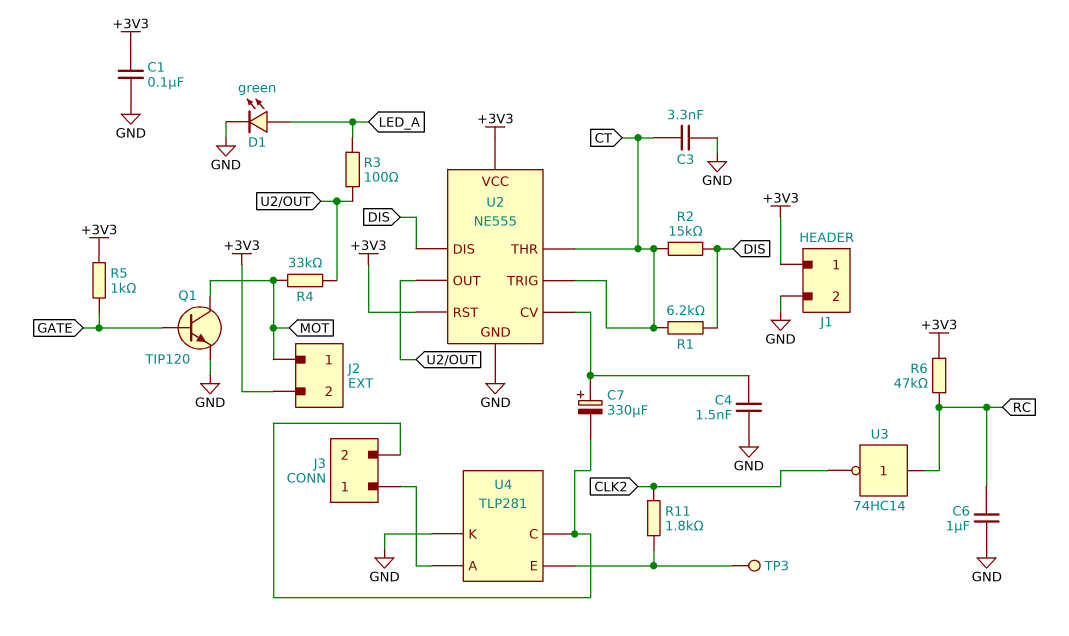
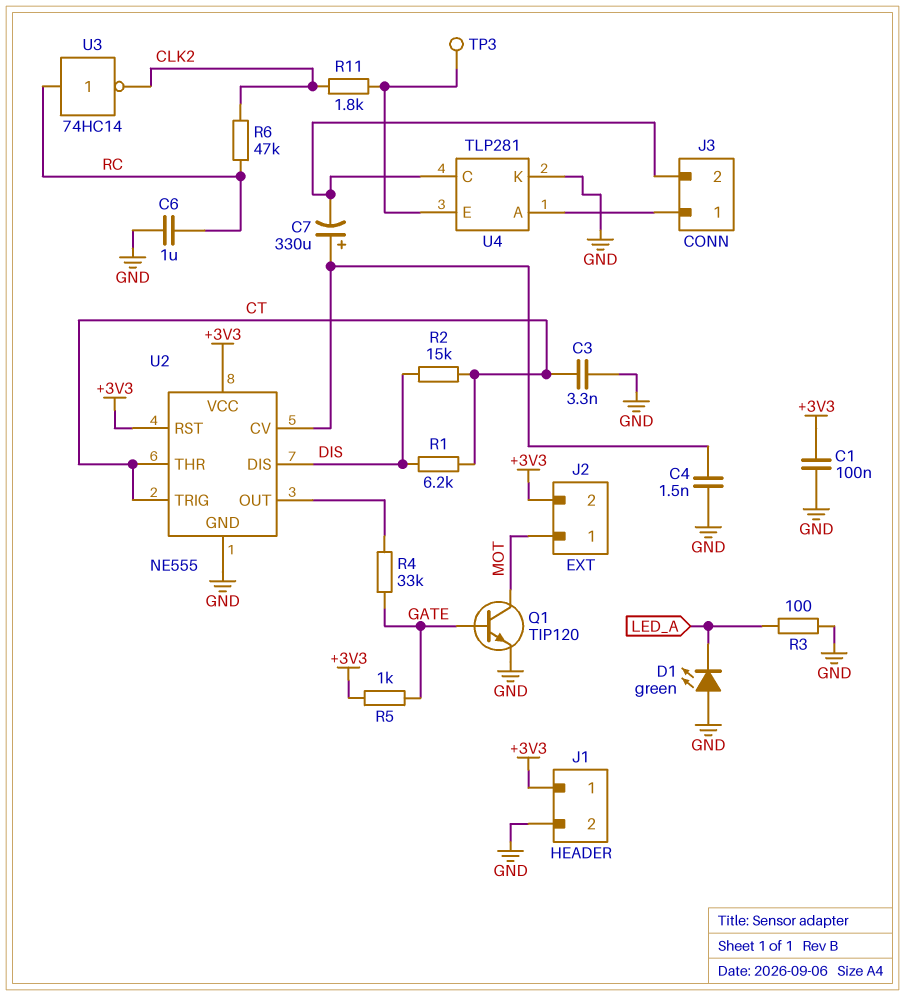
D1: LED green (A LED_A, K GND) -> LED green (A GND, K LED_A)
R3: 100 (LED_A, U2/OUT) -> 100 (GND, LED_A)
R4: 33k (MOT, U2/OUT) -> 33k (GATE, U2/OUT)
R6: 47k (+3V3, RC) -> 47k (CLK2, RC)

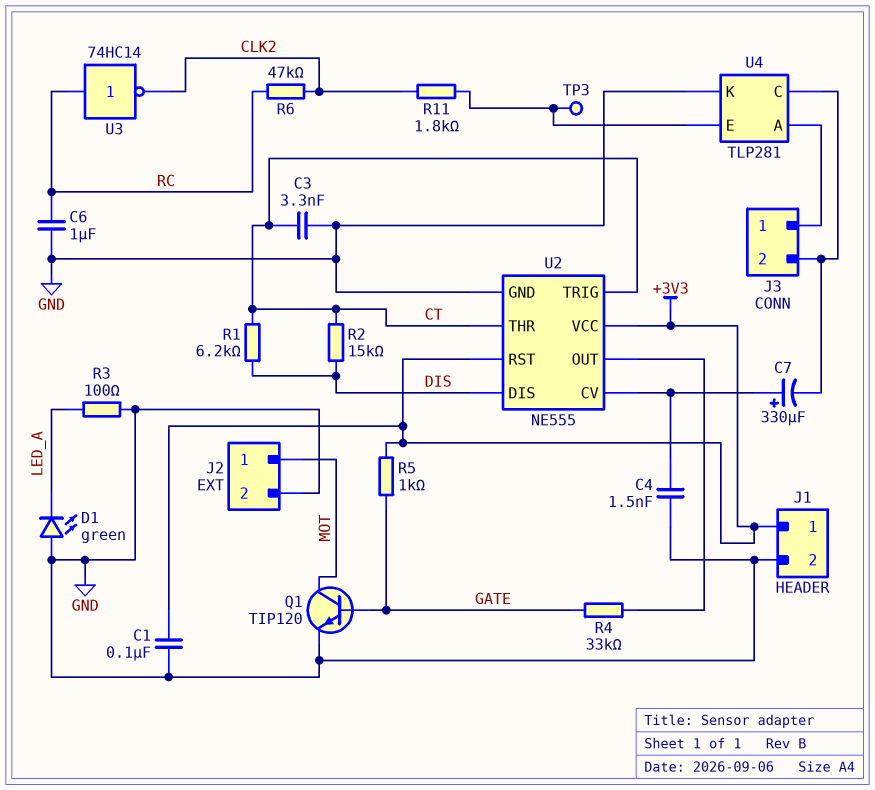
J2 pin 2: +3V3 -> GND

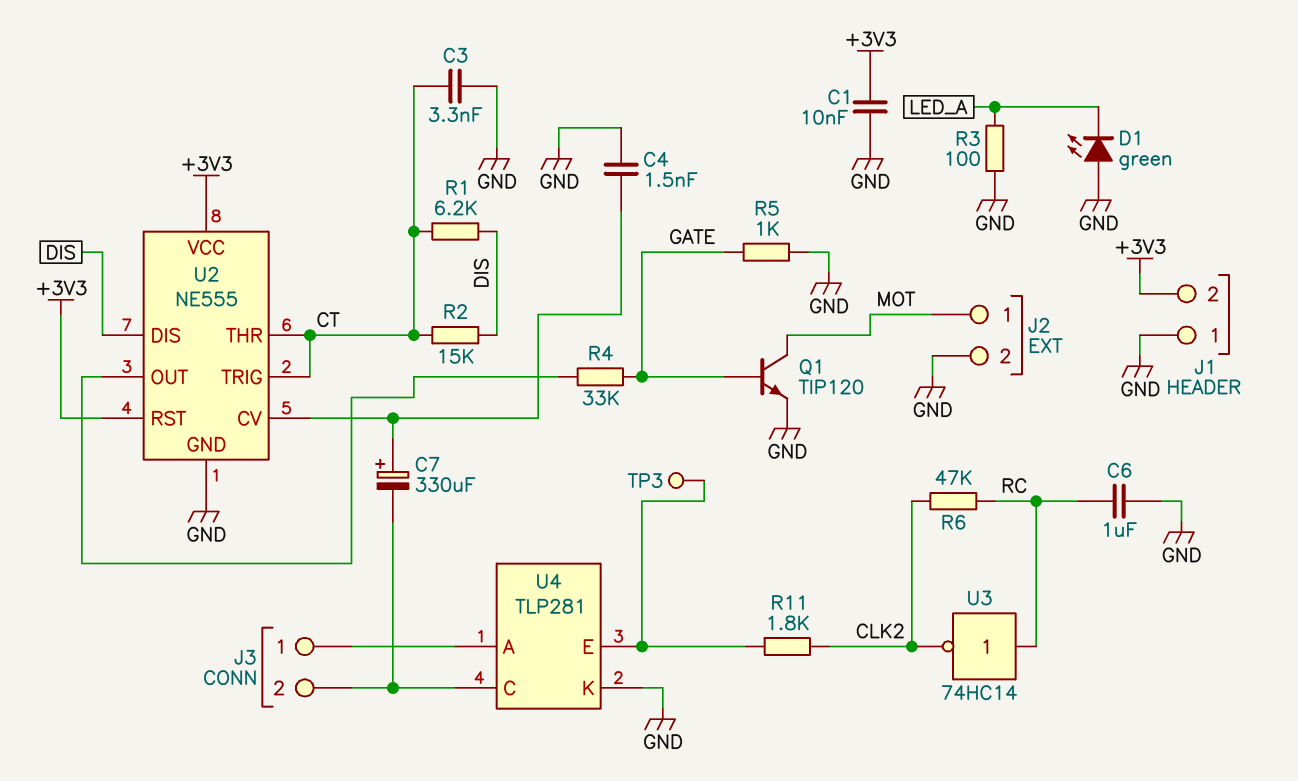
C1: 100nF (+3V3, GND) -> 10nF (+3V3, GND)
J1 pin 1: +3V3 -> GND
J1 pin 2: GND -> +3V3
R5: 1k (+3V3, GATE) -> 1k (GATE, GND)

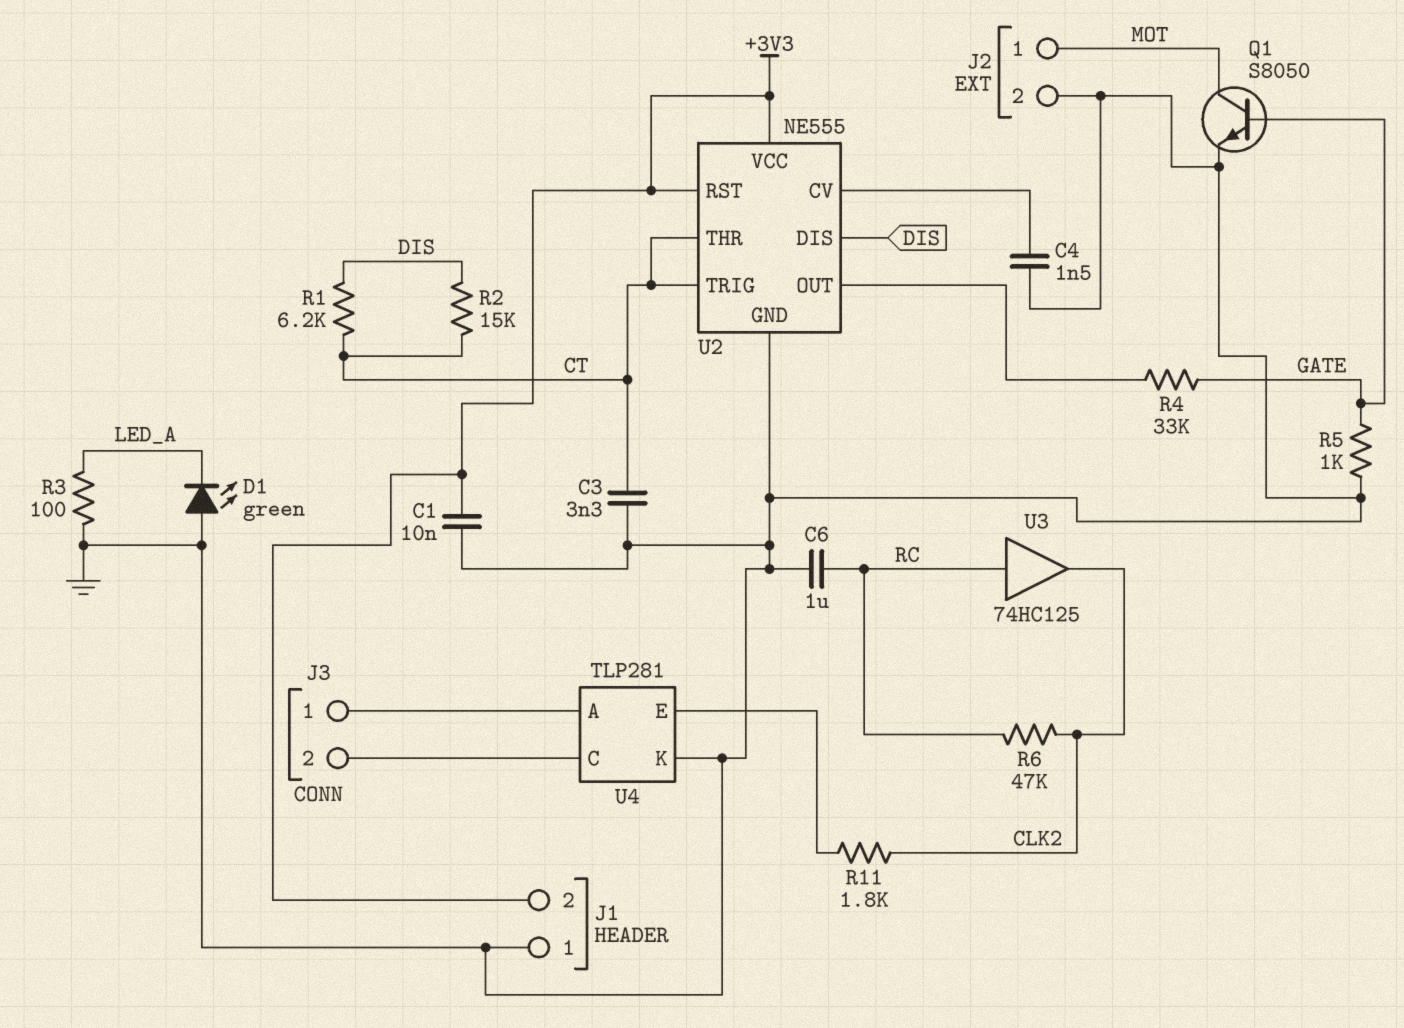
C7: 330uF (plus U2/CV, minus J3/2) -> none
Q1: NPN TIP120 (B GATE, C MOT, E GND) -> NPN S8050 (B GATE, C MOT, E GND)
TP3: test point (U4/E) -> none
U3: NOT 74HC14 (in RC, out CLK2) -> buffer 74HC125 (in RC, out CLK2)

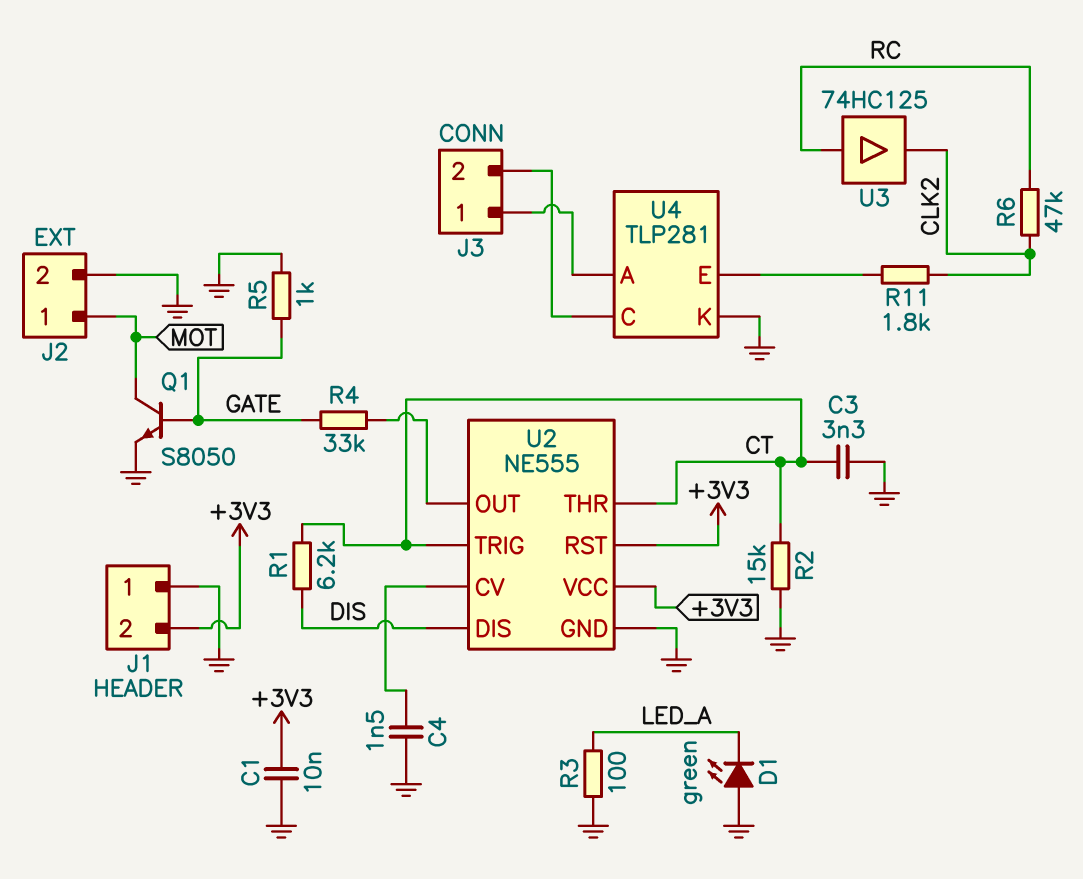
C6: 1uF (GND, RC) -> none
R2: 15k (CT, DIS) -> 15k (CT, GND)

